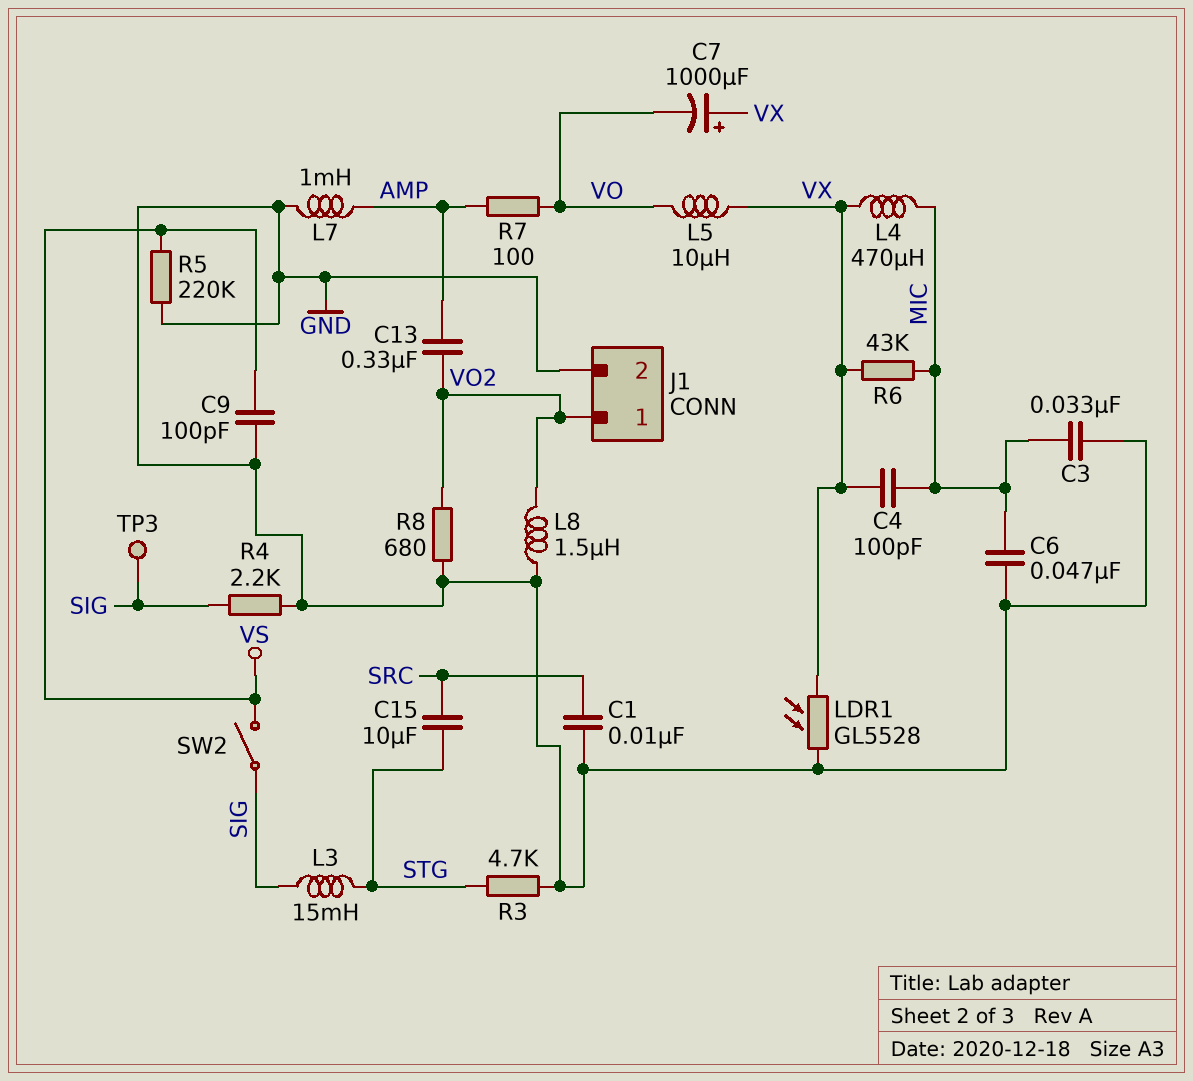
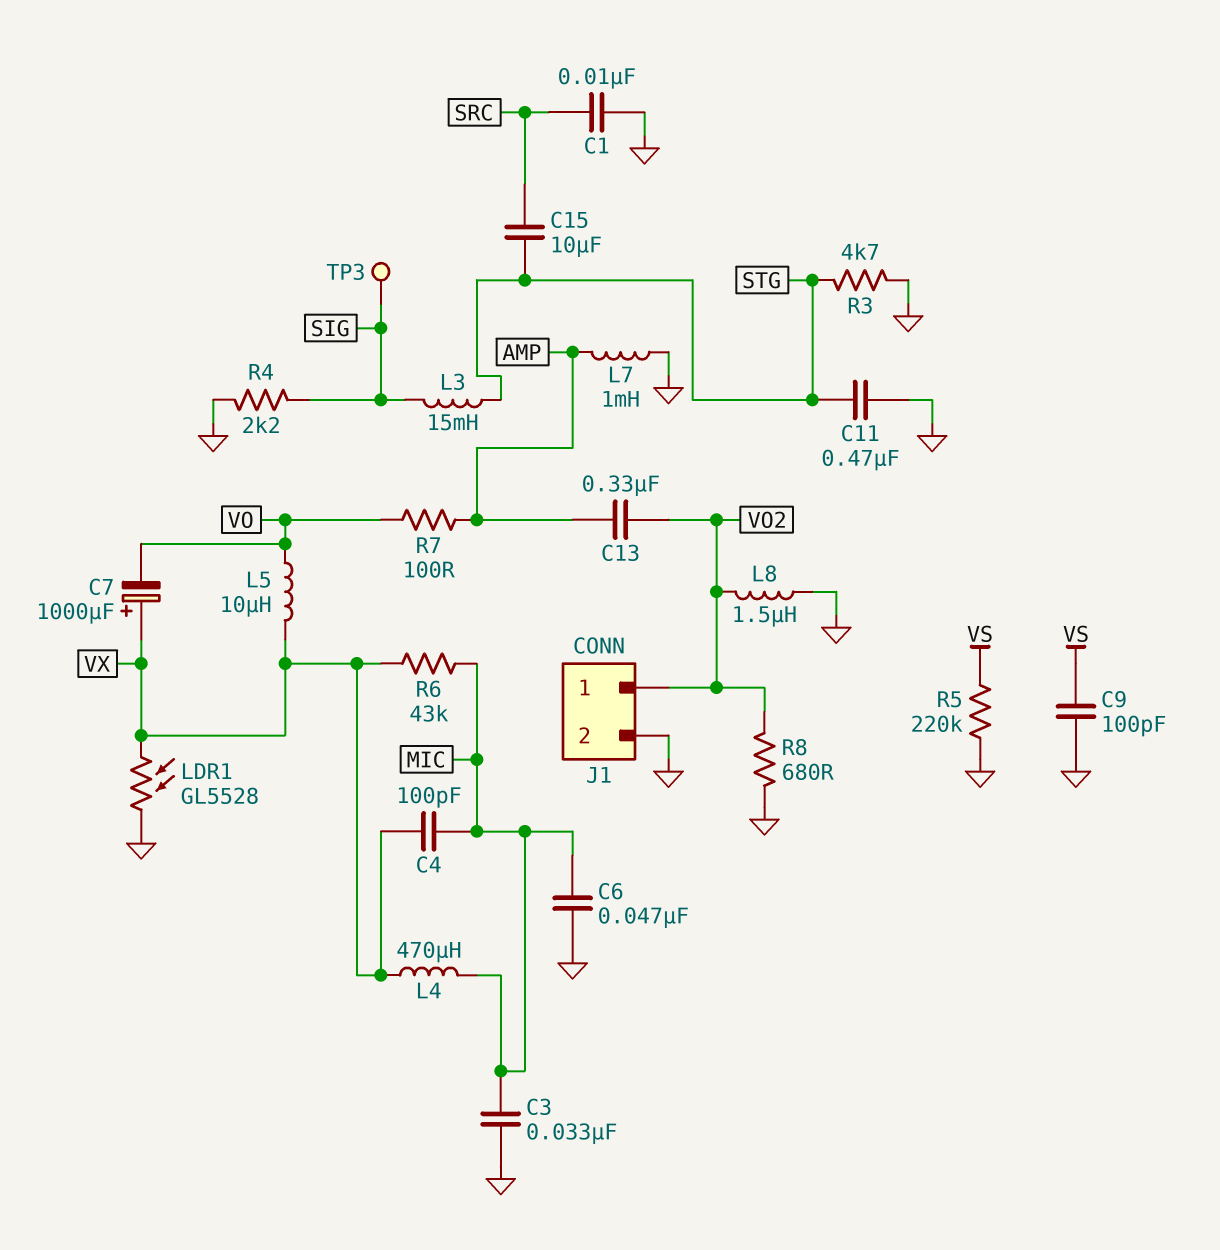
C11: none -> 470nF (GND, STG)
SW2: switch (SIG, VS) -> none

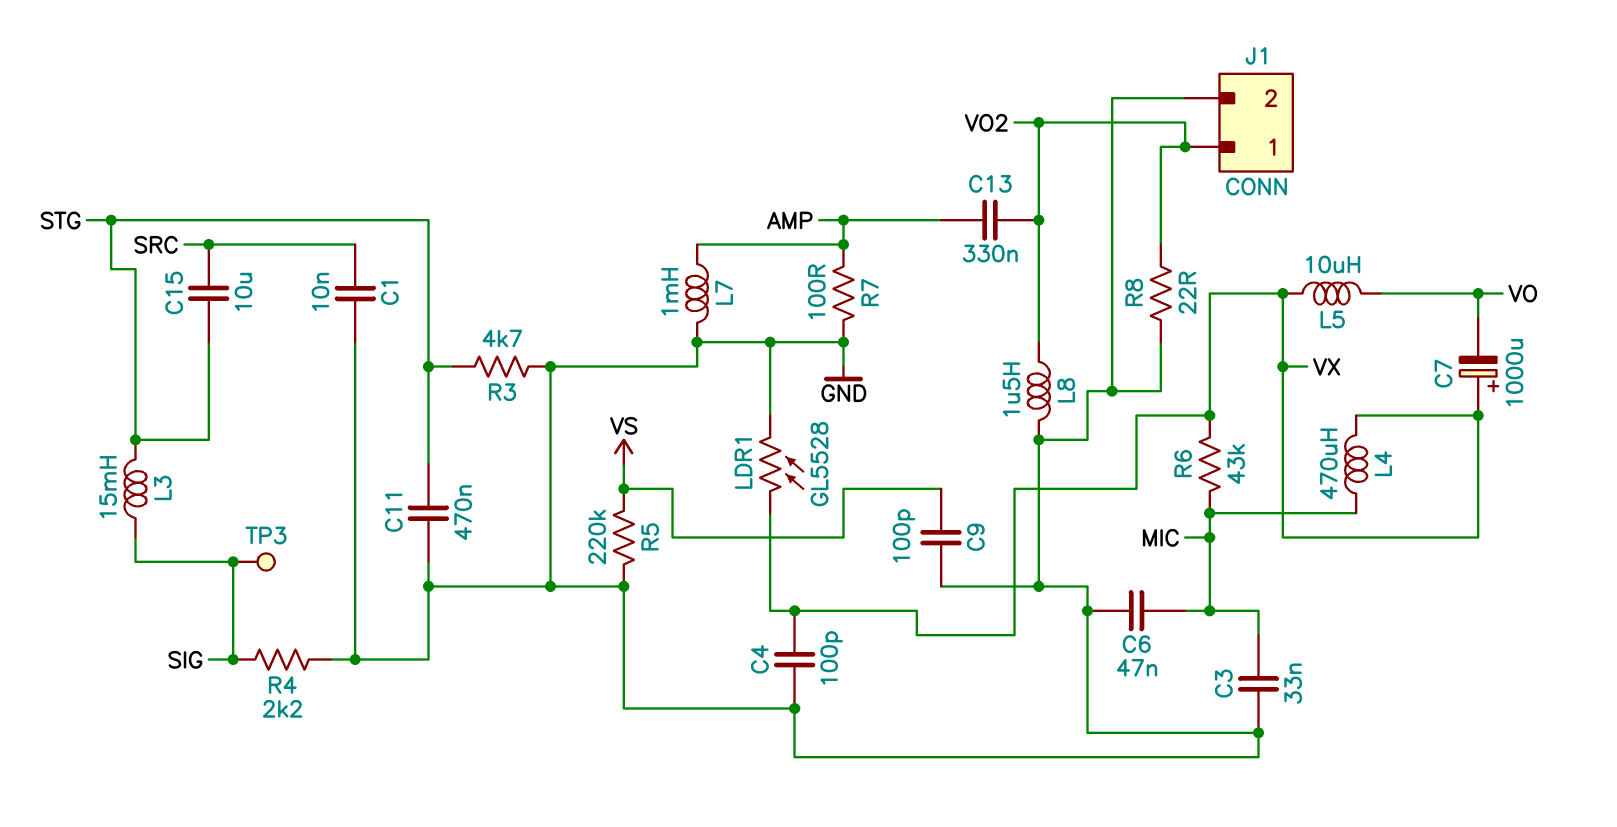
C4: 100pF (MIC, VX) -> 100pF (GND, VX)
R7: 100 (AMP, VO) -> 100 (AMP, GND)
R8: 680 (GND, VO2) -> 22 (GND, VO2)

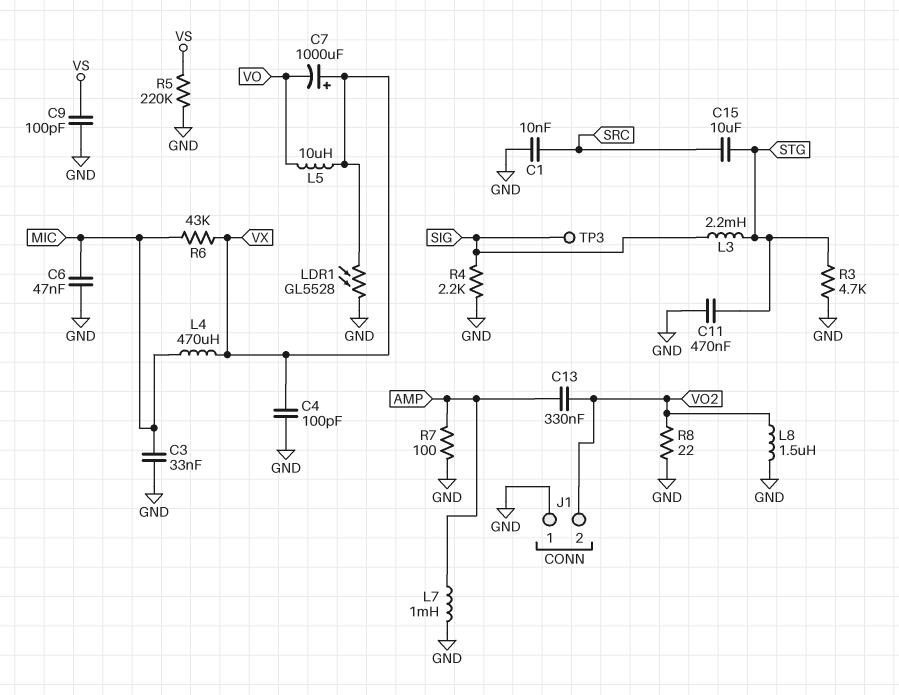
J1 pin 1: VO2 -> GND
J1 pin 2: GND -> VO2
L3: 15mH (SIG, STG) -> 2.2mH (SIG, STG)

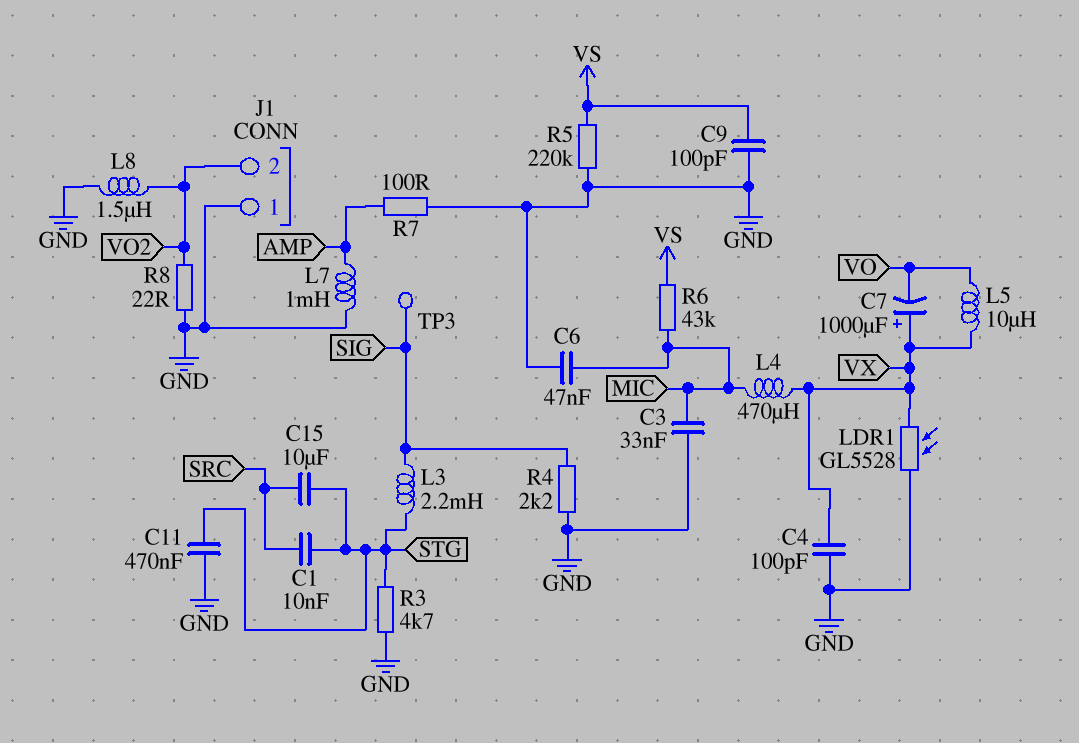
C1: 10nF (GND, SRC) -> 10nF (SRC, STG)
C13: 330nF (AMP, VO2) -> none
R6: 43k (MIC, VX) -> 43k (MIC, VS)

